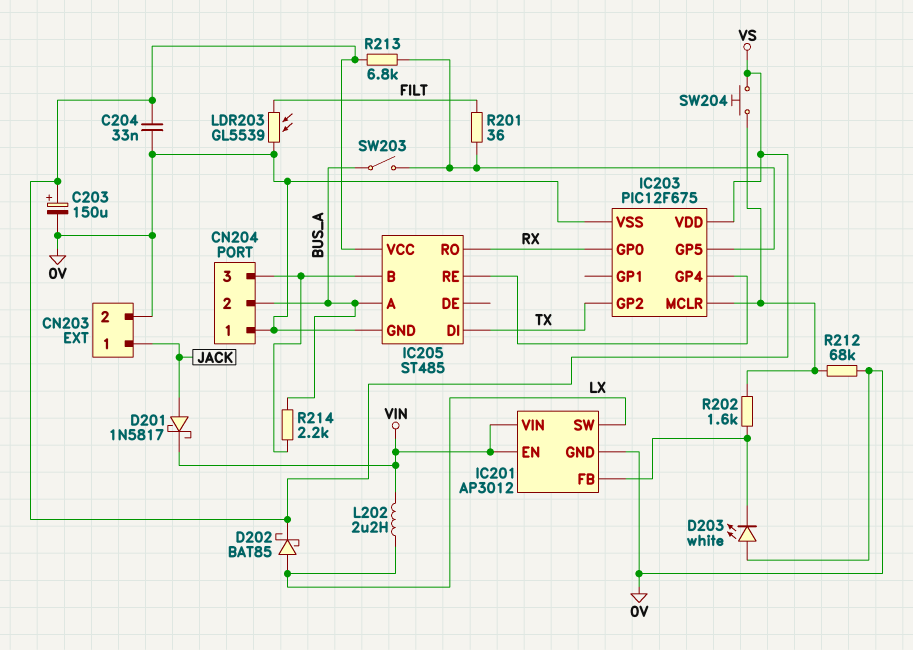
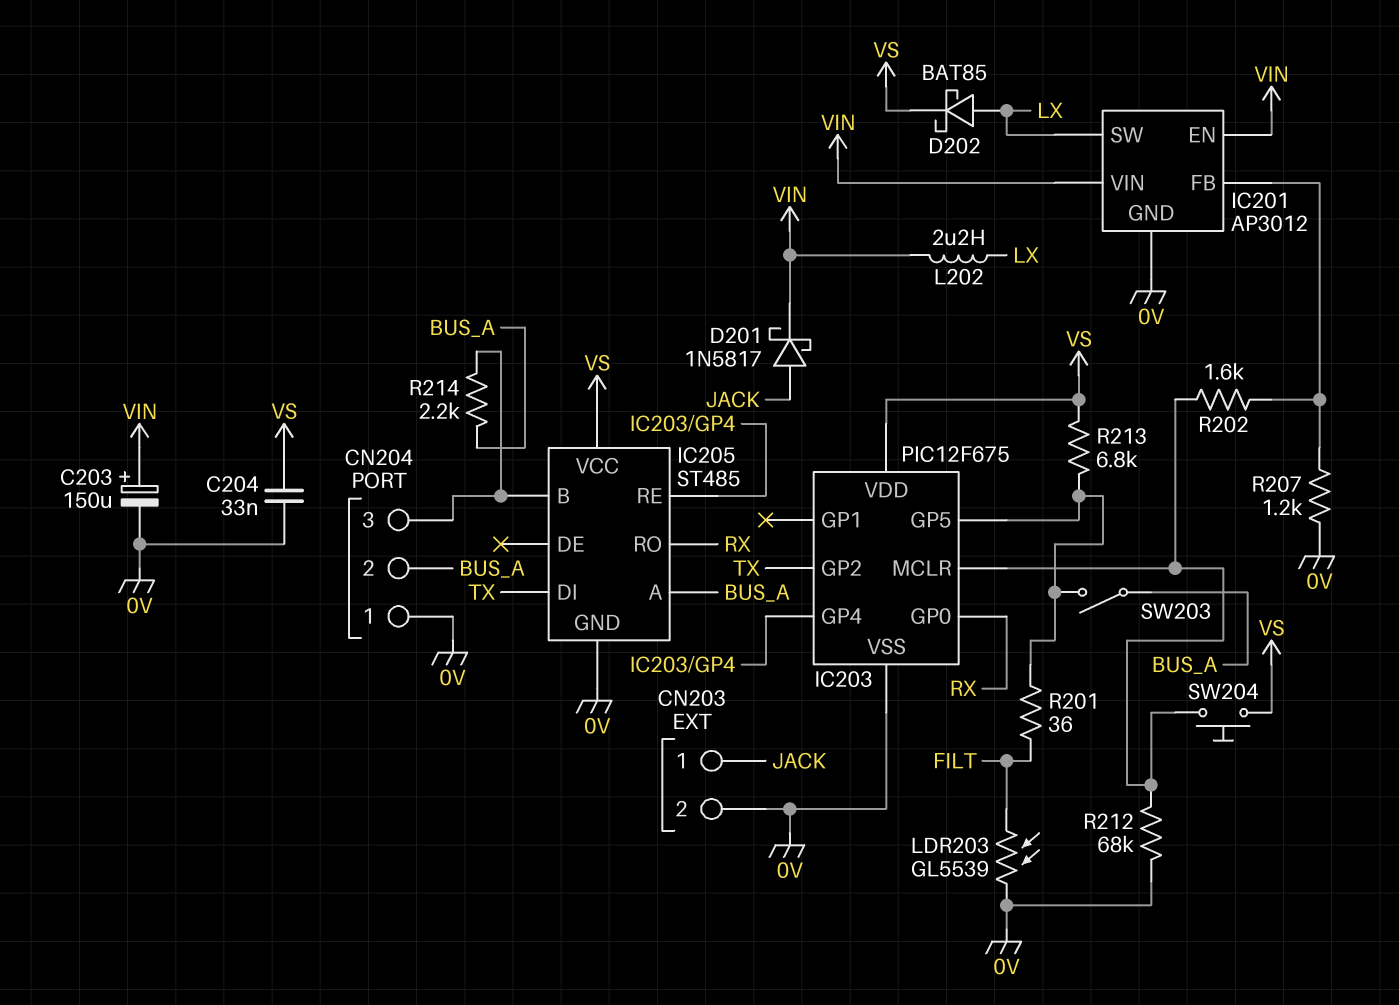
C203: 150uF (plus VS, minus 0V) -> 150uF (plus VIN, minus 0V)
D203: LED white (A 0V, K IC201/FB) -> none
R207: none -> 1.2k (0V, IC201/FB)

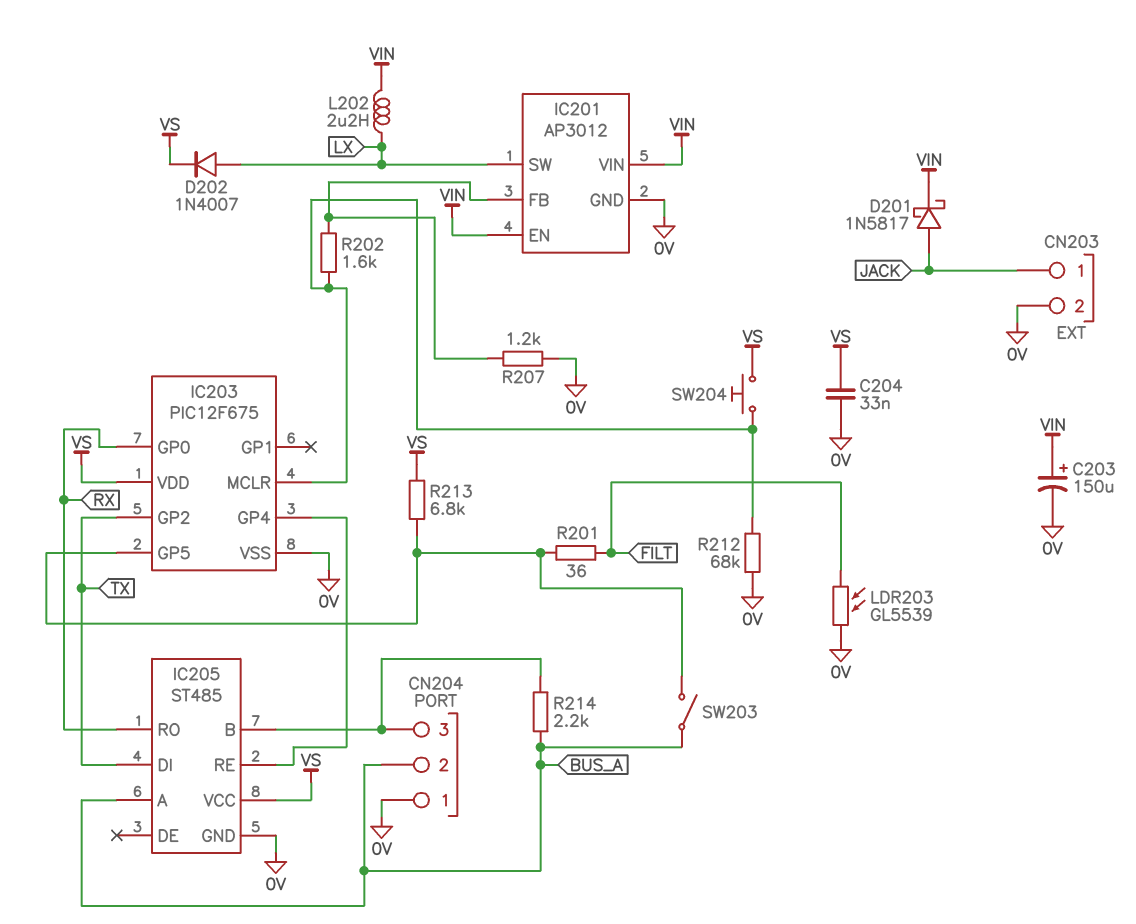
D202: schottky BAT85 (A LX, K VS) -> diode 1N4007 (A LX, K VS)

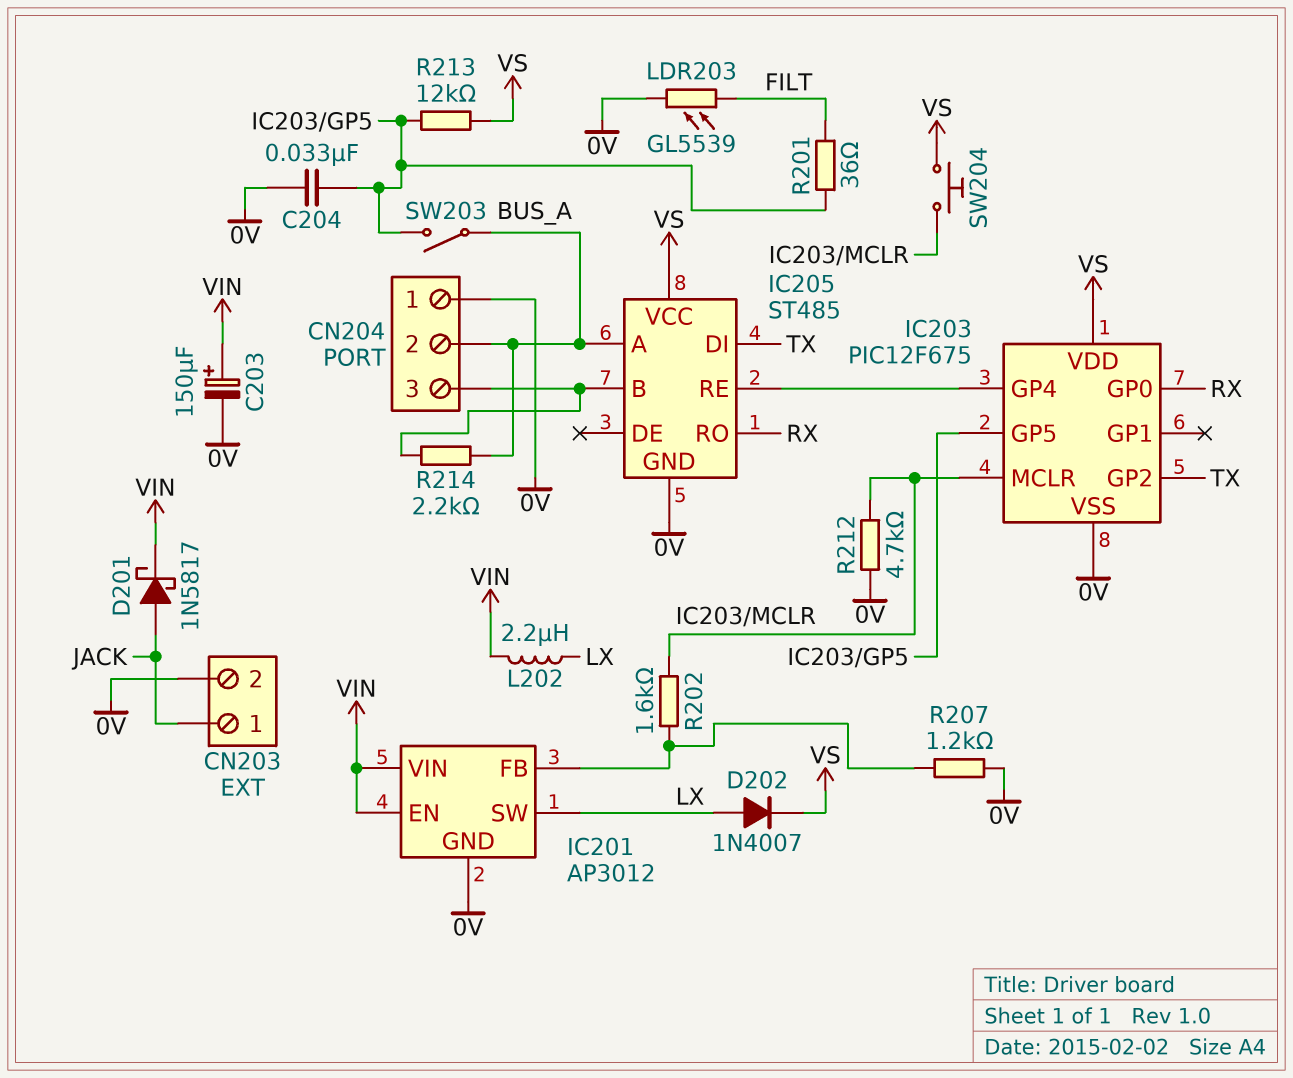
C204: 33nF (0V, VS) -> 33nF (0V, IC203/GP5)
R212: 68k (0V, IC203/MCLR) -> 4.7k (0V, IC203/MCLR)
R213: 6.8k (IC203/GP5, VS) -> 12k (IC203/GP5, VS)

